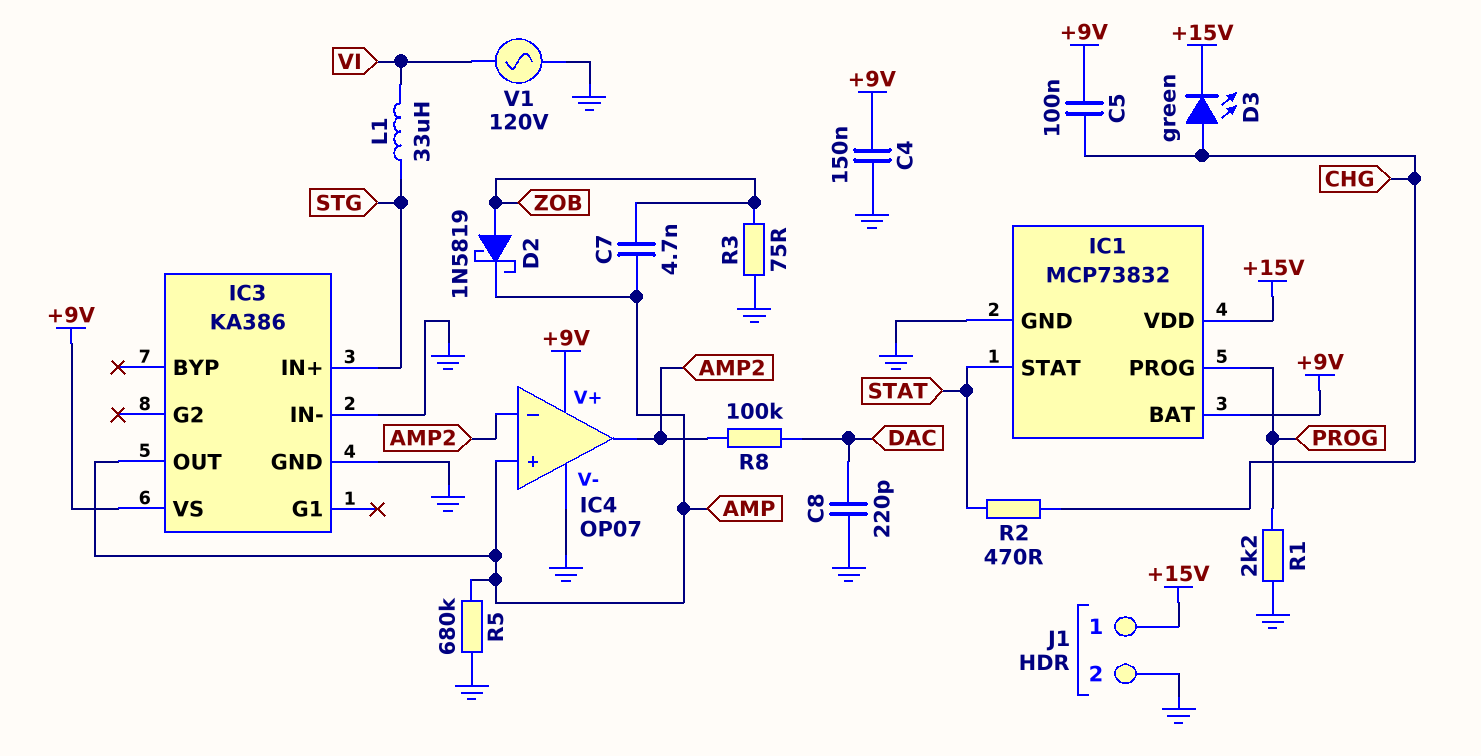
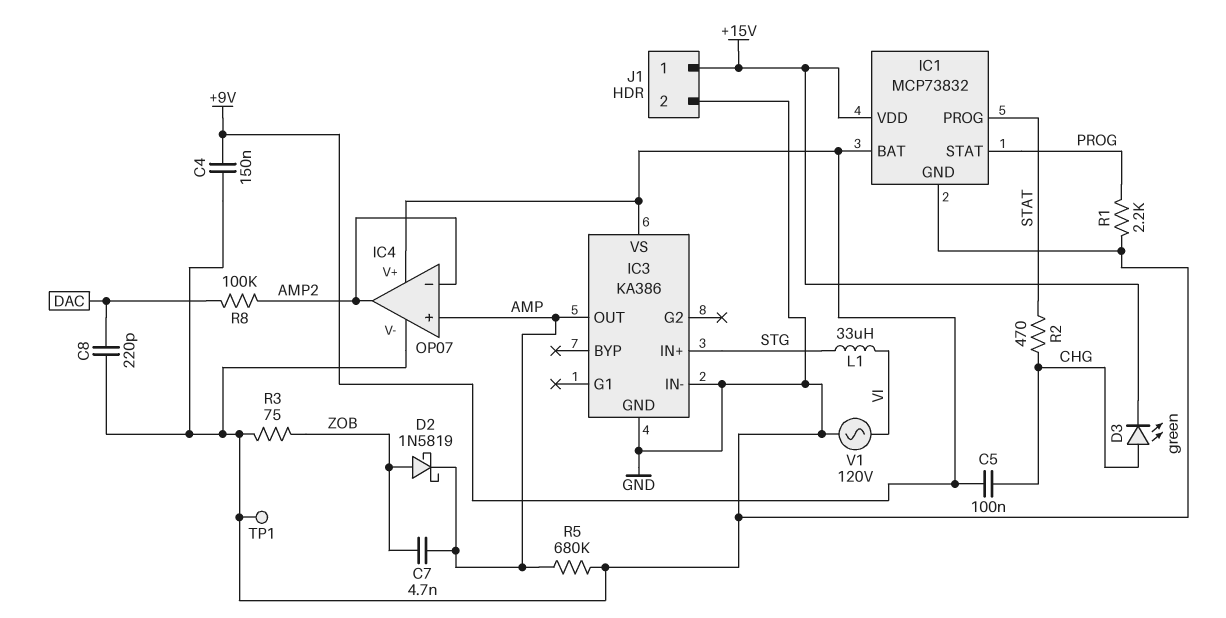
IC1 pin PROG: PROG -> STAT
IC1 pin STAT: STAT -> PROG
TP1: none -> test point (GND)

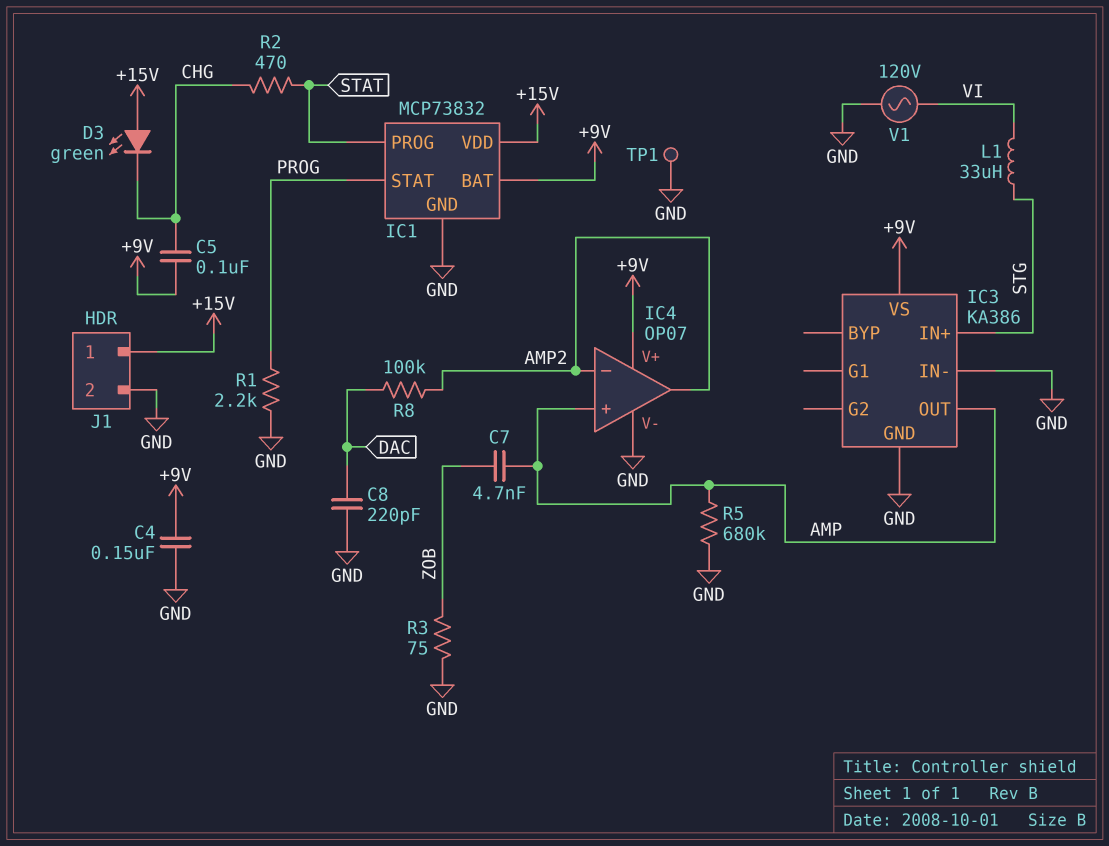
D2: schottky 1N5819 (A ZOB, K AMP) -> none
D3: LED green (A CHG, K +15V) -> LED green (A +15V, K CHG)

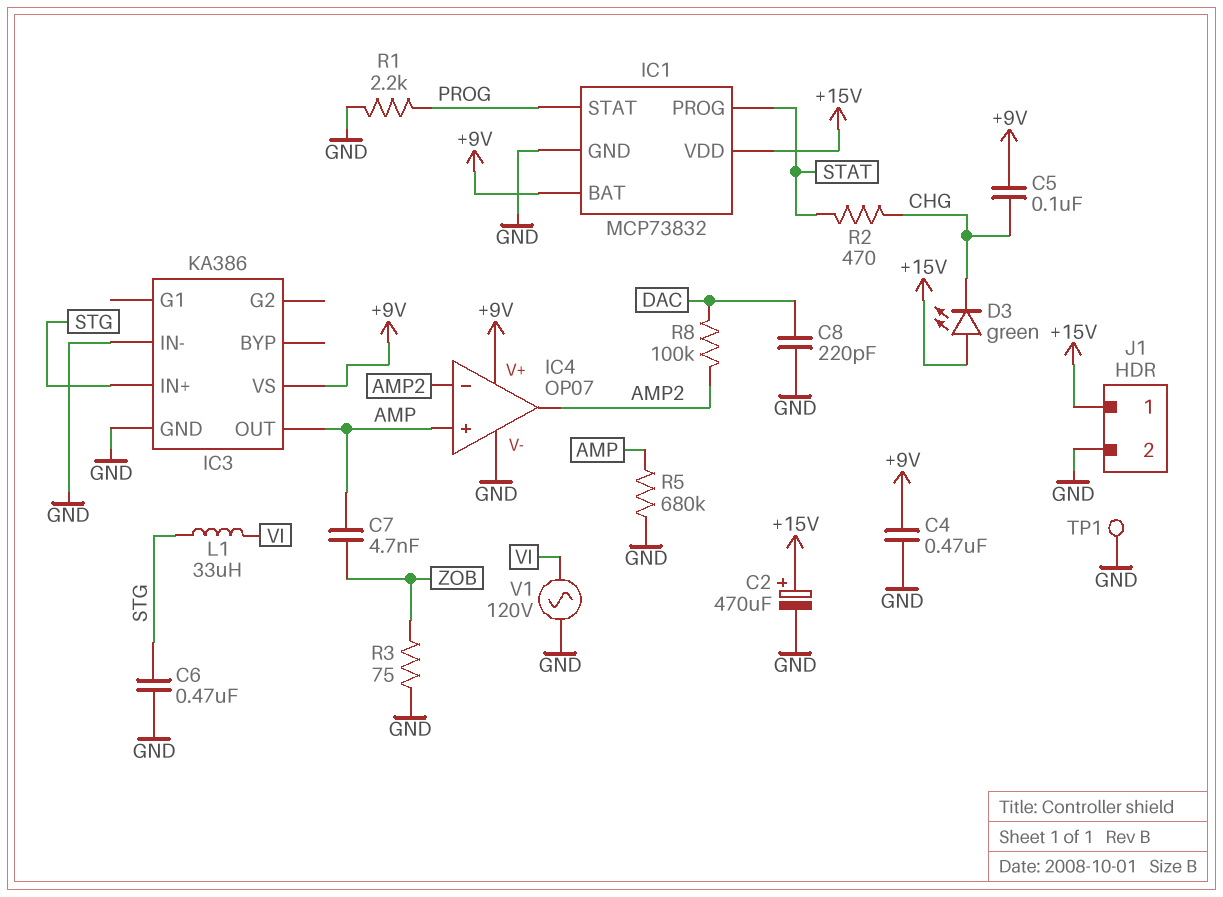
C2: none -> 470uF (plus +15V, minus GND)
C4: 150nF (+9V, GND) -> 470nF (+9V, GND)
C6: none -> 470nF (GND, STG)

